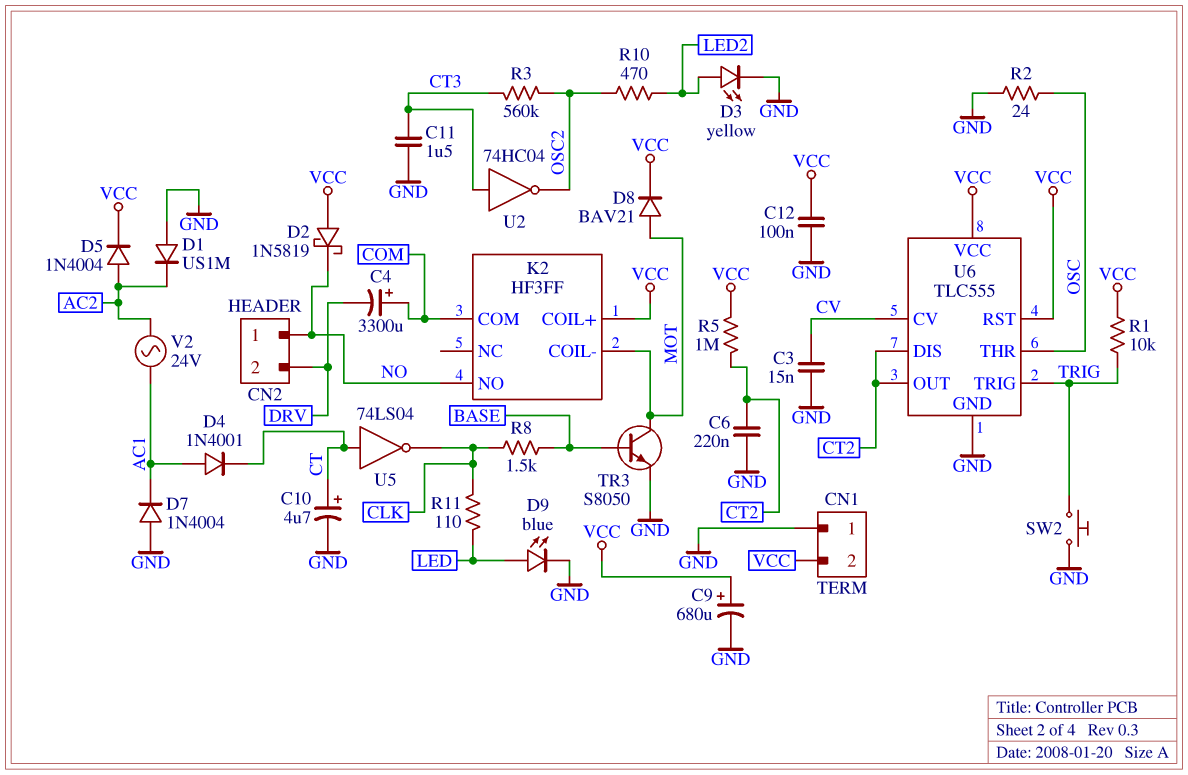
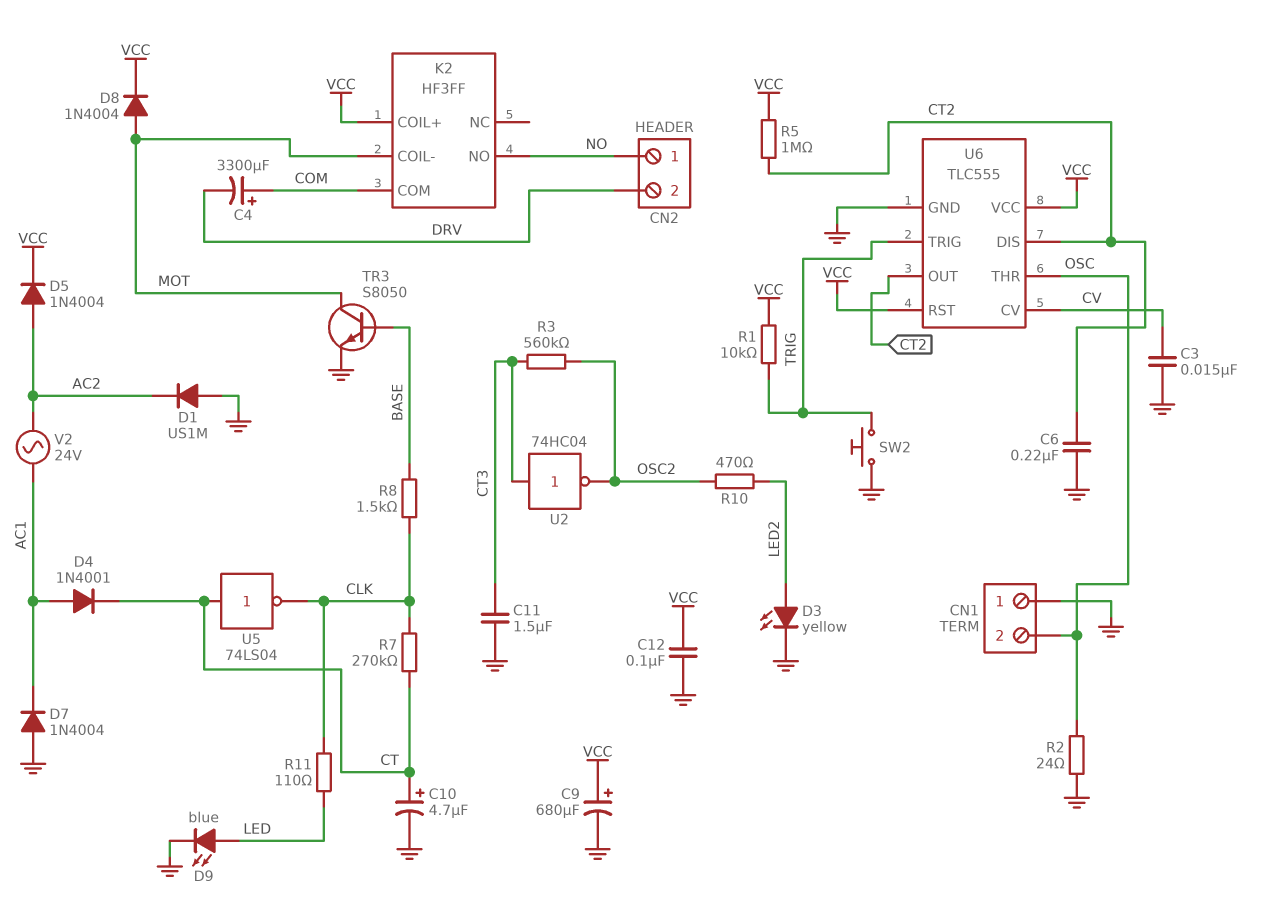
CN1 pin 2: VCC -> OSC
D2: schottky 1N5819 (A VCC, K NO) -> none
D8: diode BAV21 (A MOT, K VCC) -> diode 1N4004 (A MOT, K VCC)
R7: none -> 270k (CLK, CT)

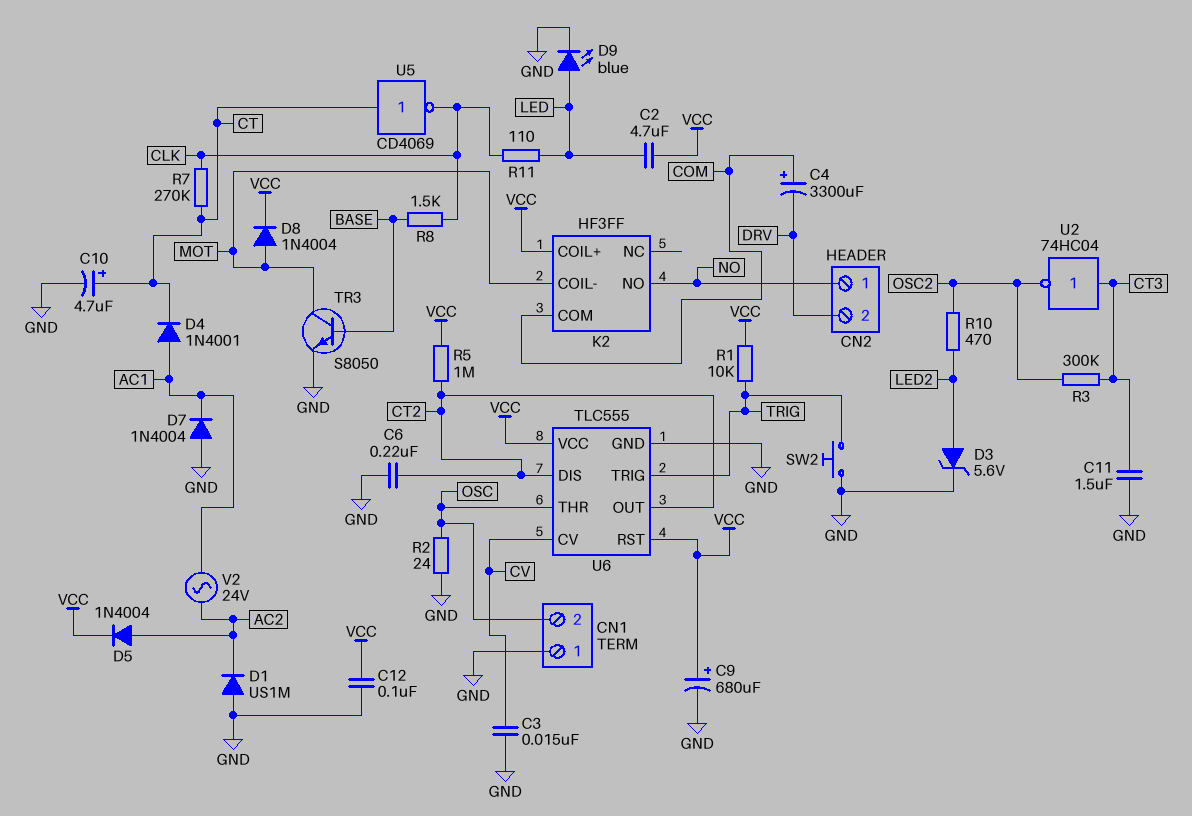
C2: none -> 4.7uF (LED, VCC)
D3: LED yellow (A LED2, K GND) -> zener 5.6V (A LED2, K GND)
R3: 560k (CT3, OSC2) -> 300k (CT3, OSC2)
U5: NOT 74LS04 (in CT, out CLK) -> NOT CD4069 (in CT, out CLK)

